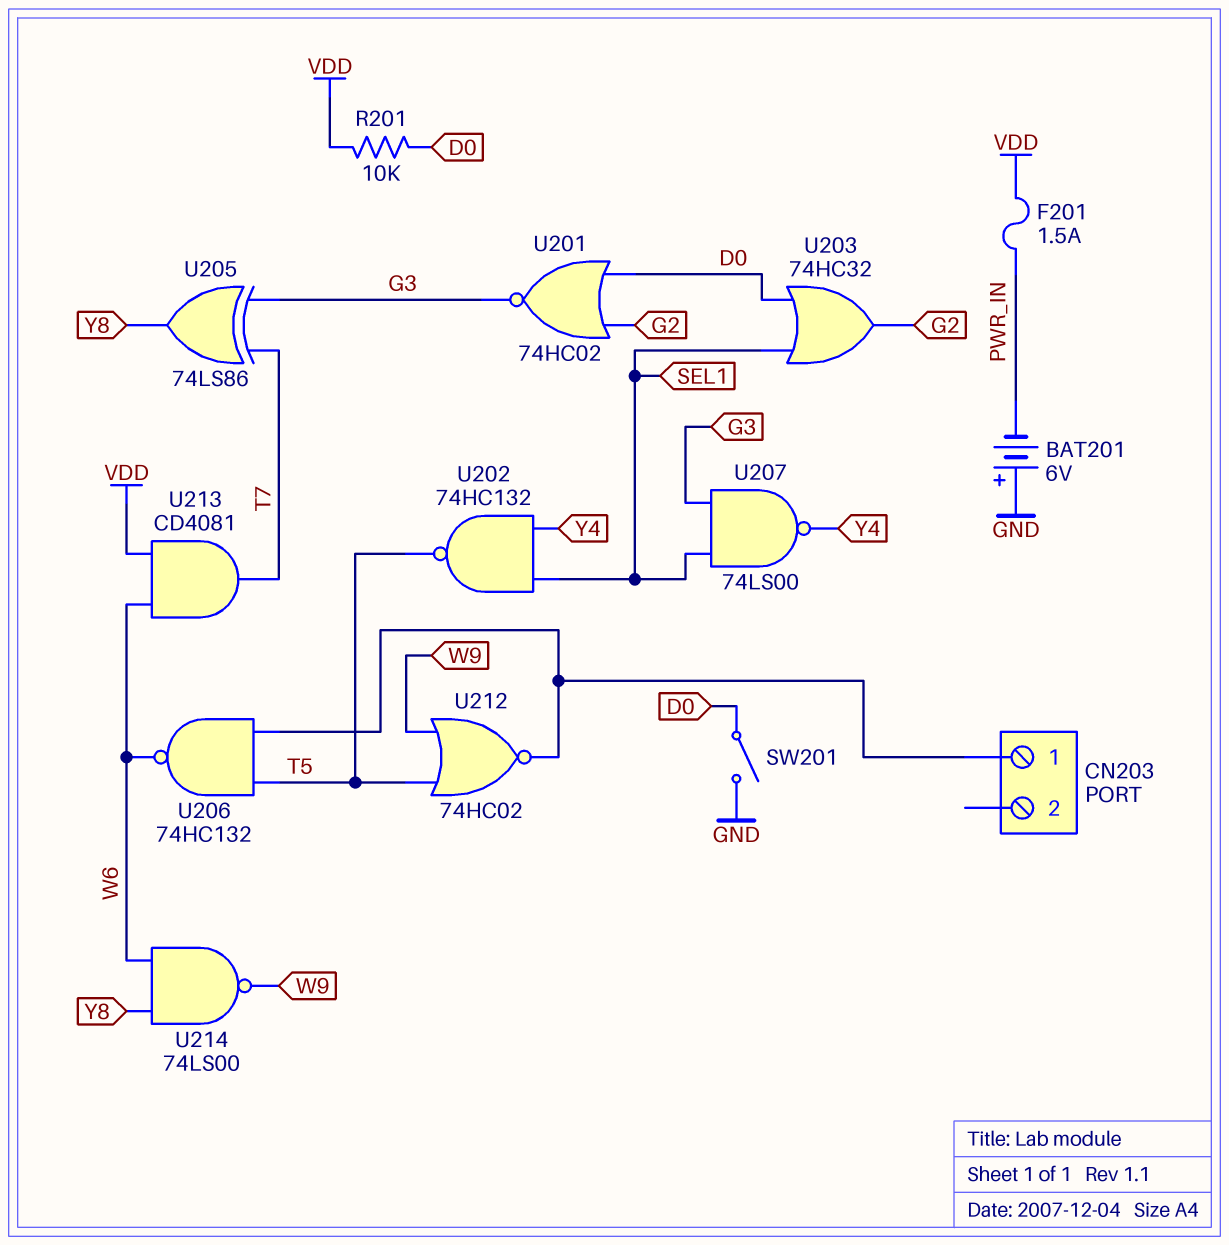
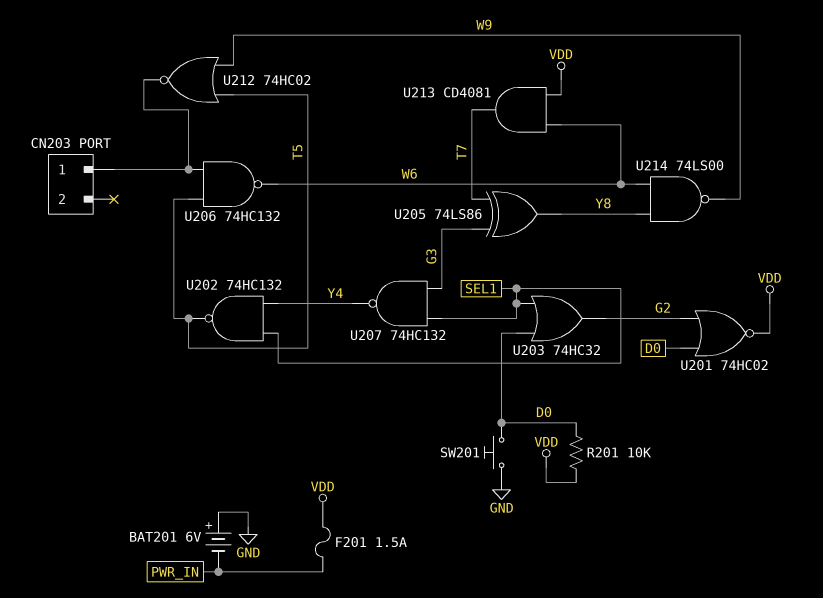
SW201: switch (D0, GND) -> button (D0, GND)
U201: NOR 74HC02 (in D0, in G2, out G3) -> NOR 74HC02 (in D0, in G2, out VDD)
U207: NAND 74LS00 (in G3, in SEL1, out Y4) -> NAND 74HC132 (in G3, in SEL1, out Y4)

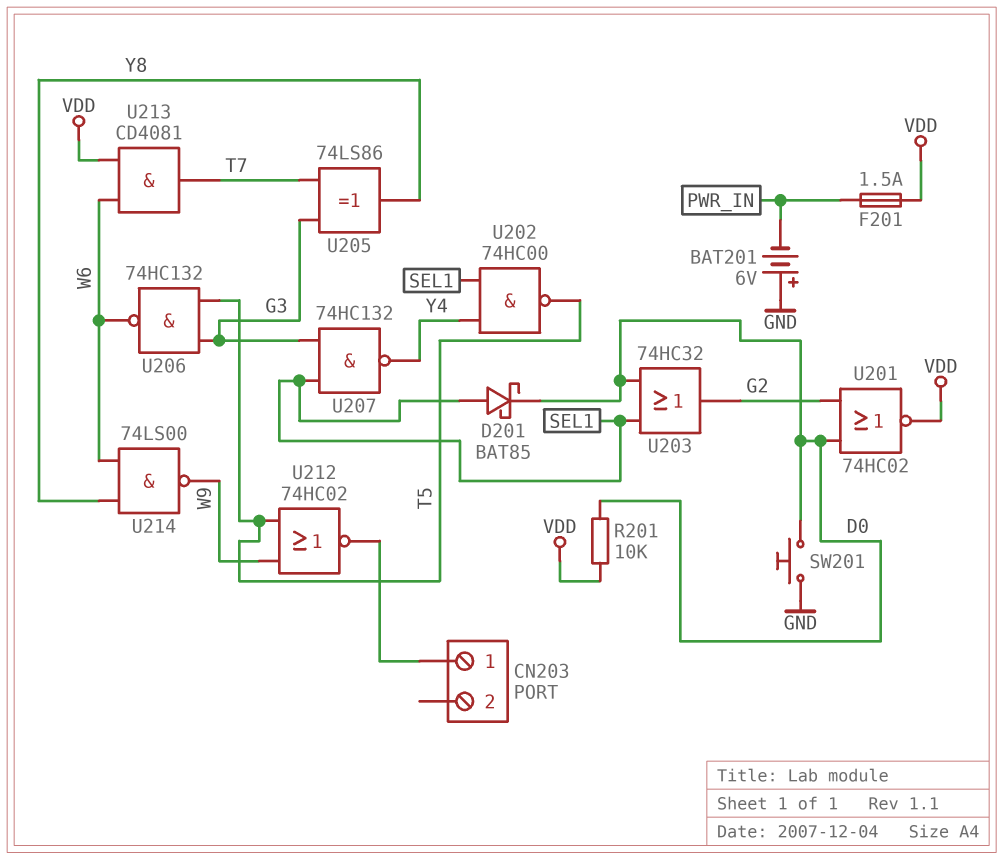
D201: none -> schottky BAT85 (A SEL1, K D0)
U202: NAND 74HC132 (in SEL1, in Y4, out T5) -> NAND 74HC00 (in SEL1, in Y4, out T5)
U206: NAND 74HC132 (in CN203/1, in T5, out W6) -> NAND 74HC132 (in G3, in T5, out W6)

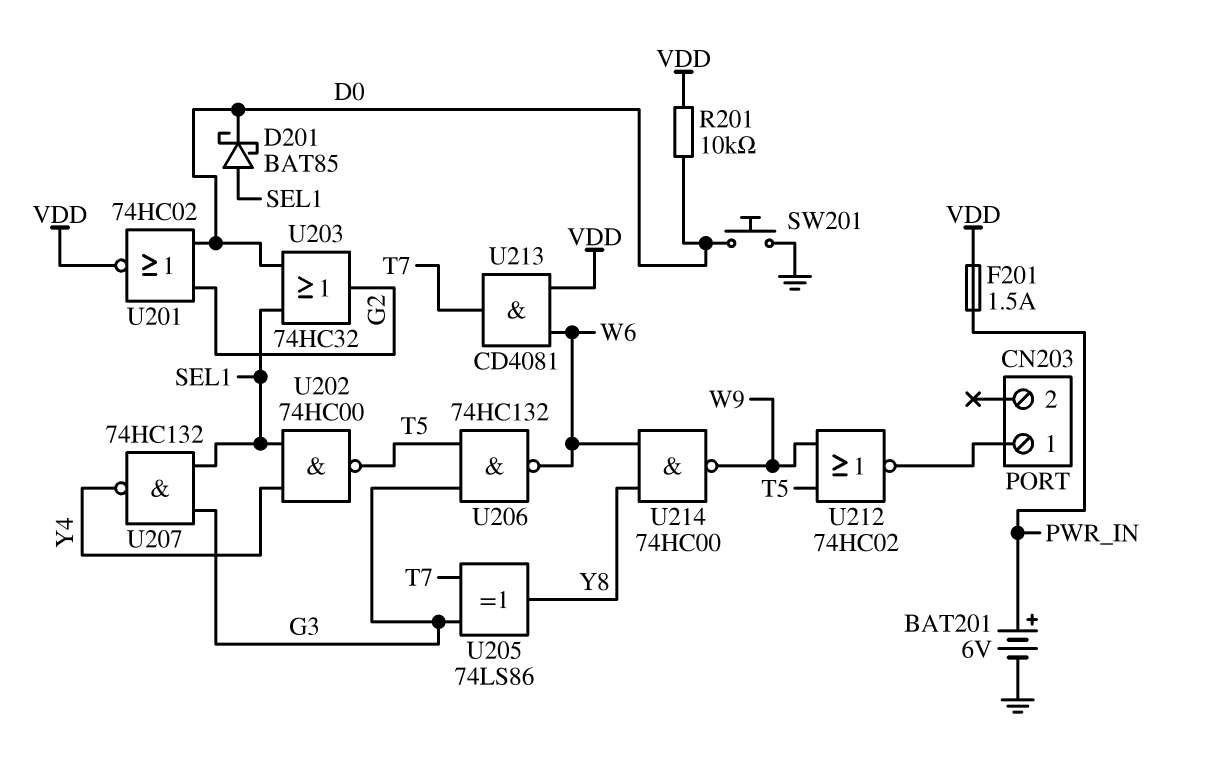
BAT201: 6V (plus GND, minus PWR_IN) -> 6V (plus PWR_IN, minus GND)
U214: NAND 74LS00 (in W6, in Y8, out W9) -> NAND 74HC00 (in W6, in Y8, out W9)

